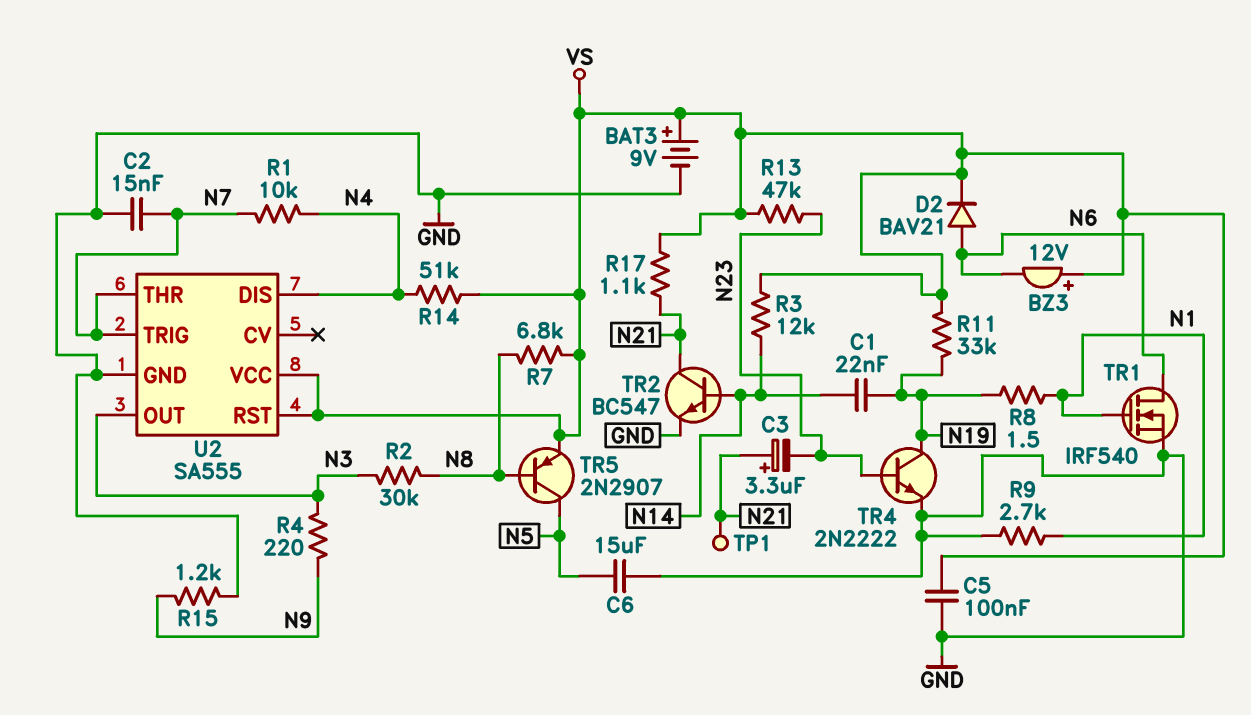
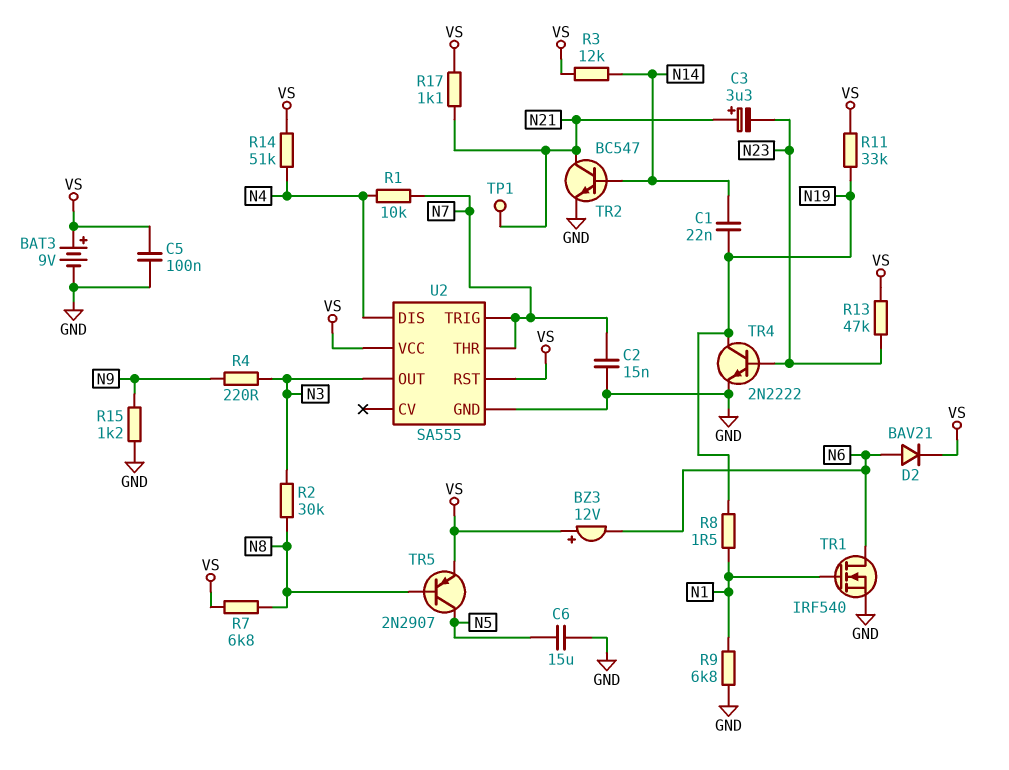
R9: 2.7k (GND, N1) -> 6.8k (GND, N1)

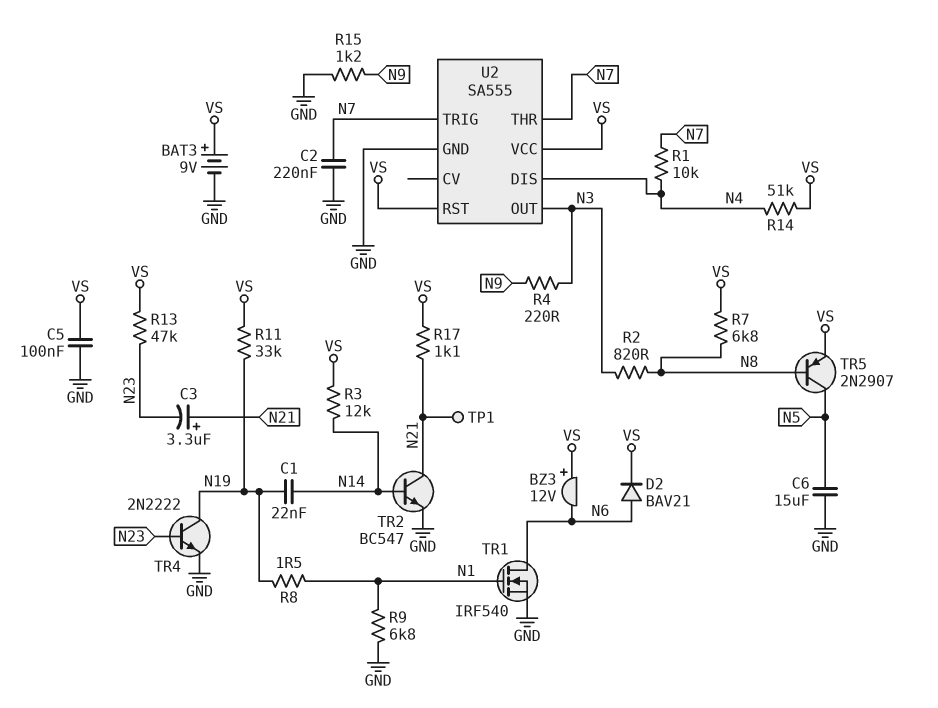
C2: 15nF (GND, N7) -> 220nF (GND, N7)
R2: 30k (N3, N8) -> 820 (N3, N8)

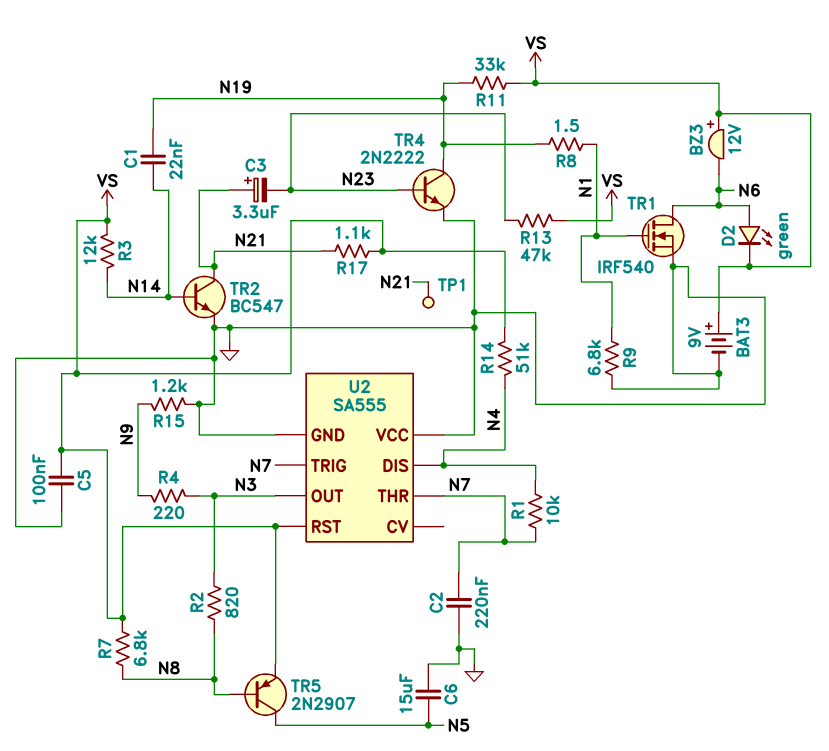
D2: diode BAV21 (A N6, K VS) -> LED green (A N6, K VS)
U2 pin VCC: VS -> GND

